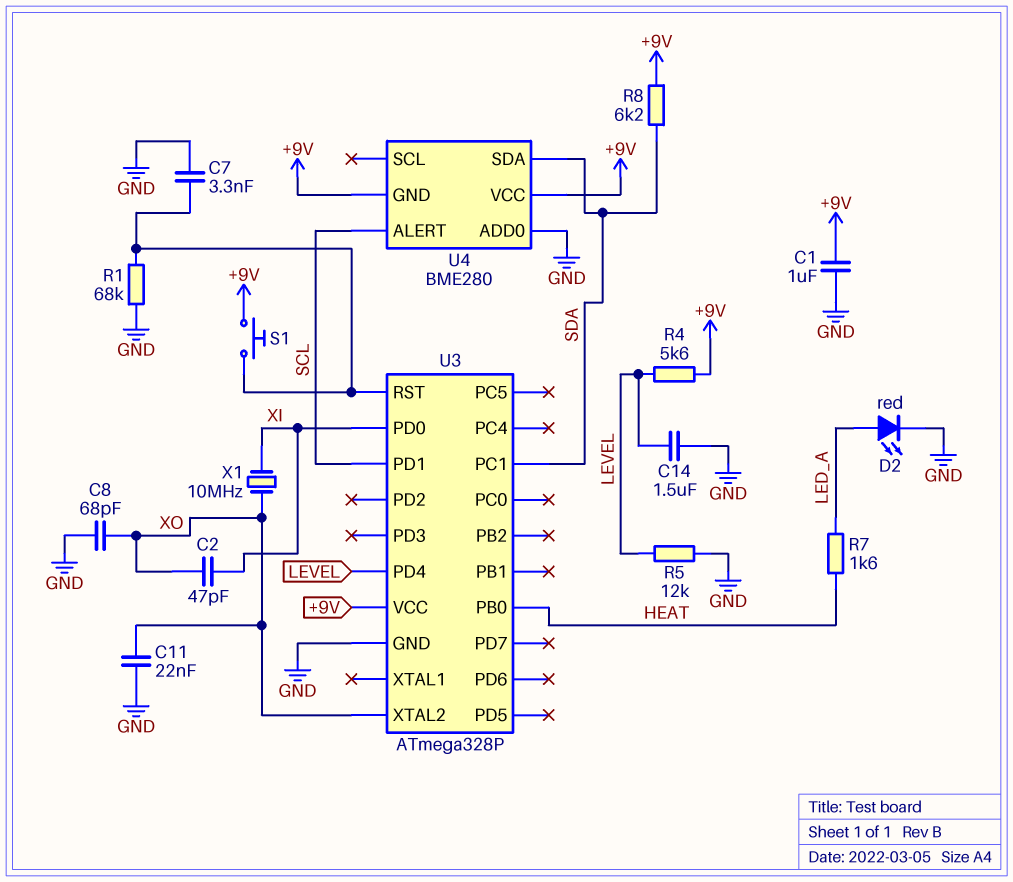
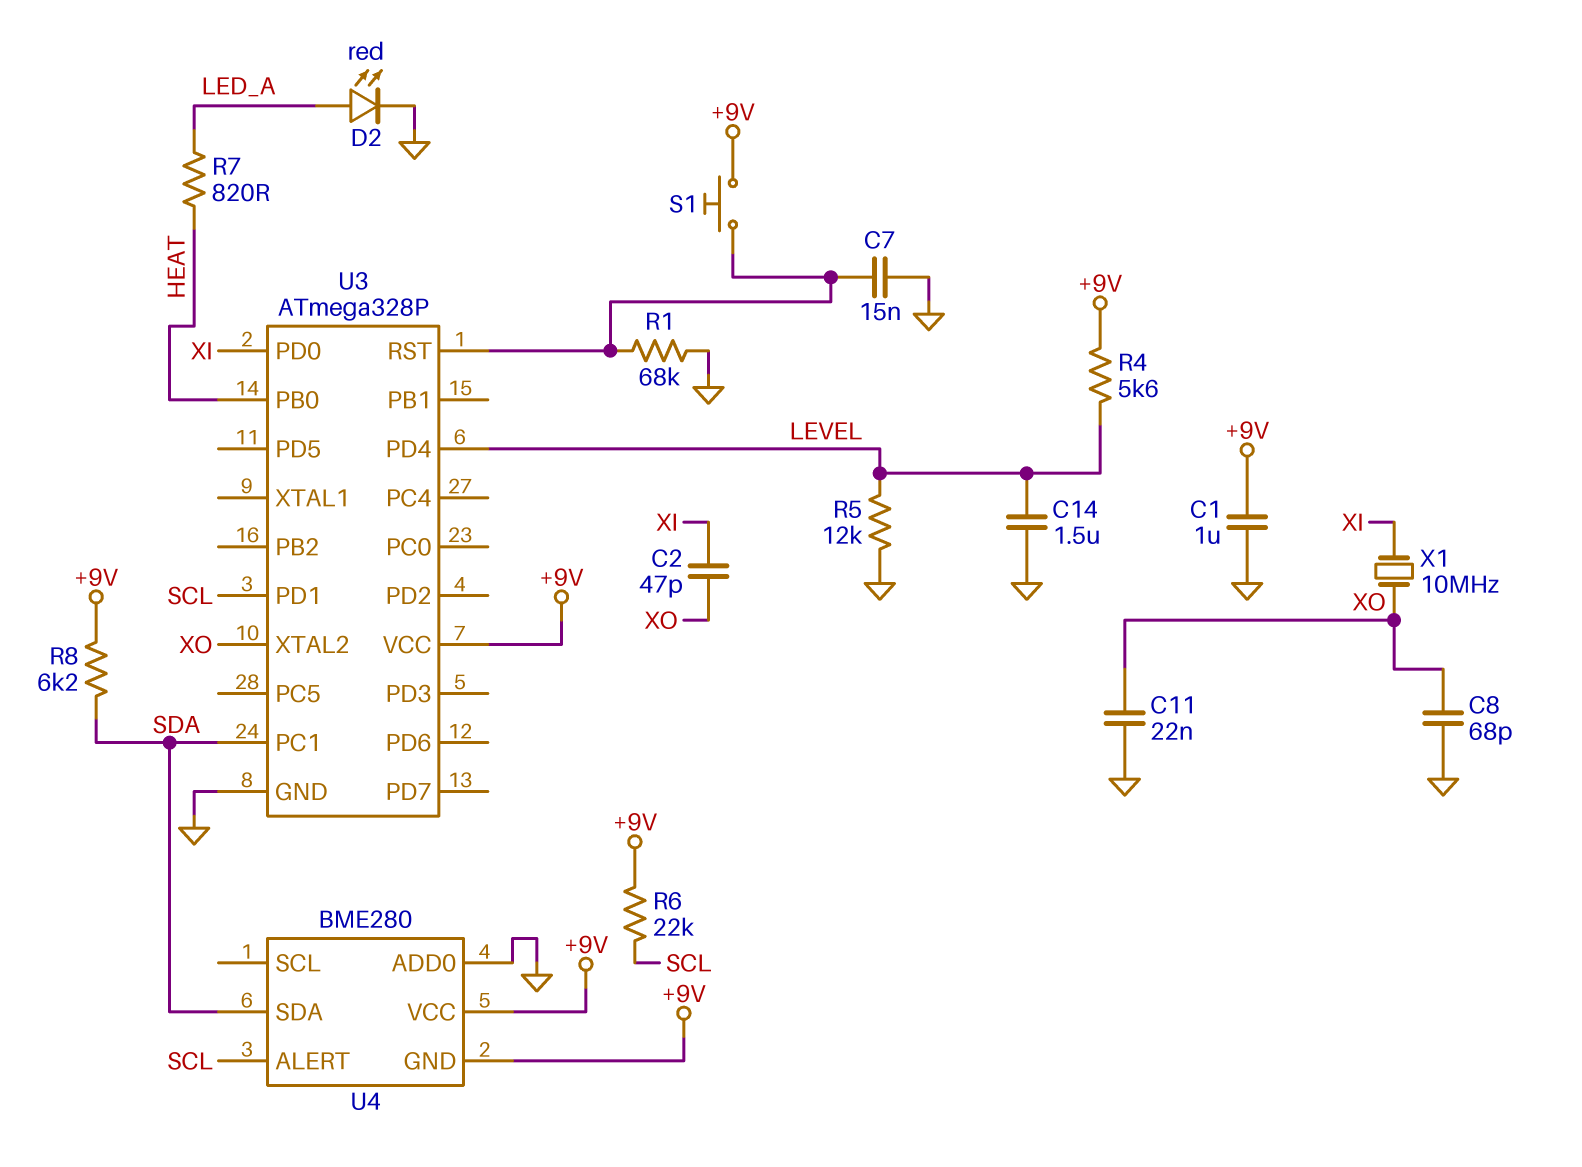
C7: 3.3nF (GND, U3/RST) -> 15nF (GND, U3/RST)
R6: none -> 22k (+9V, SCL)
R7: 1.6k (HEAT, LED_A) -> 820 (HEAT, LED_A)

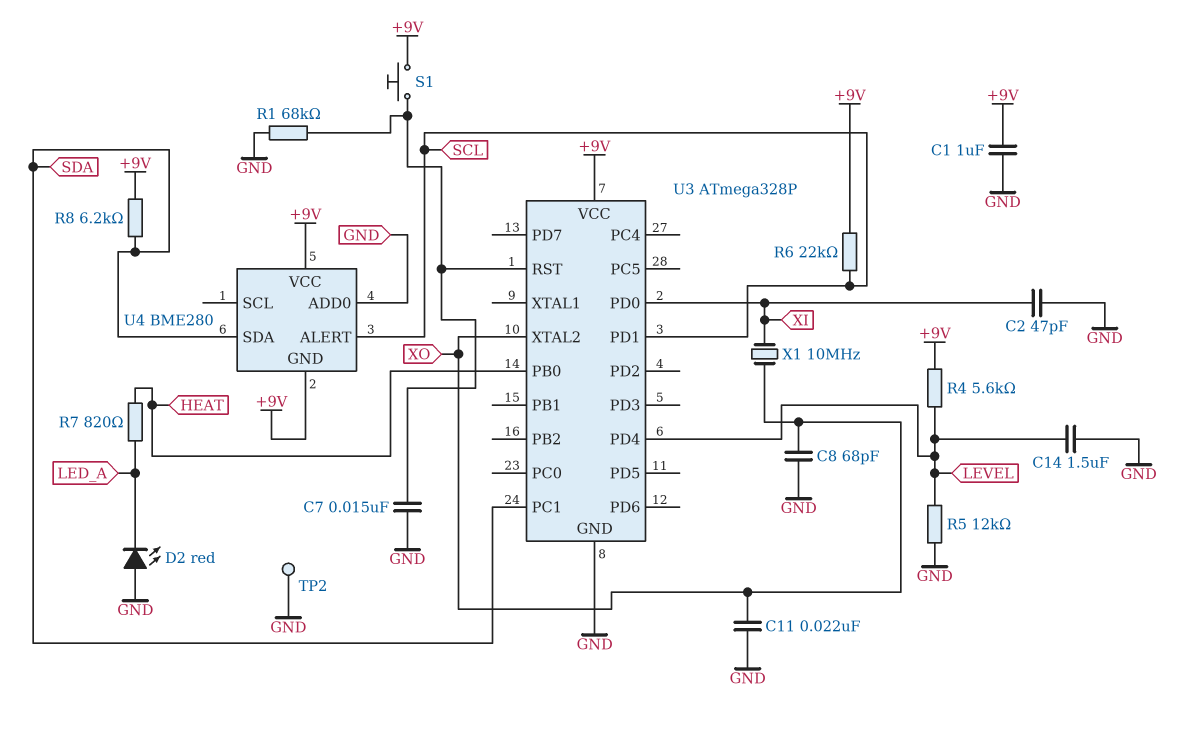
C2: 47pF (XI, XO) -> 47pF (GND, XI)
D2: LED red (A LED_A, K GND) -> LED red (A GND, K LED_A)
TP2: none -> test point (GND)

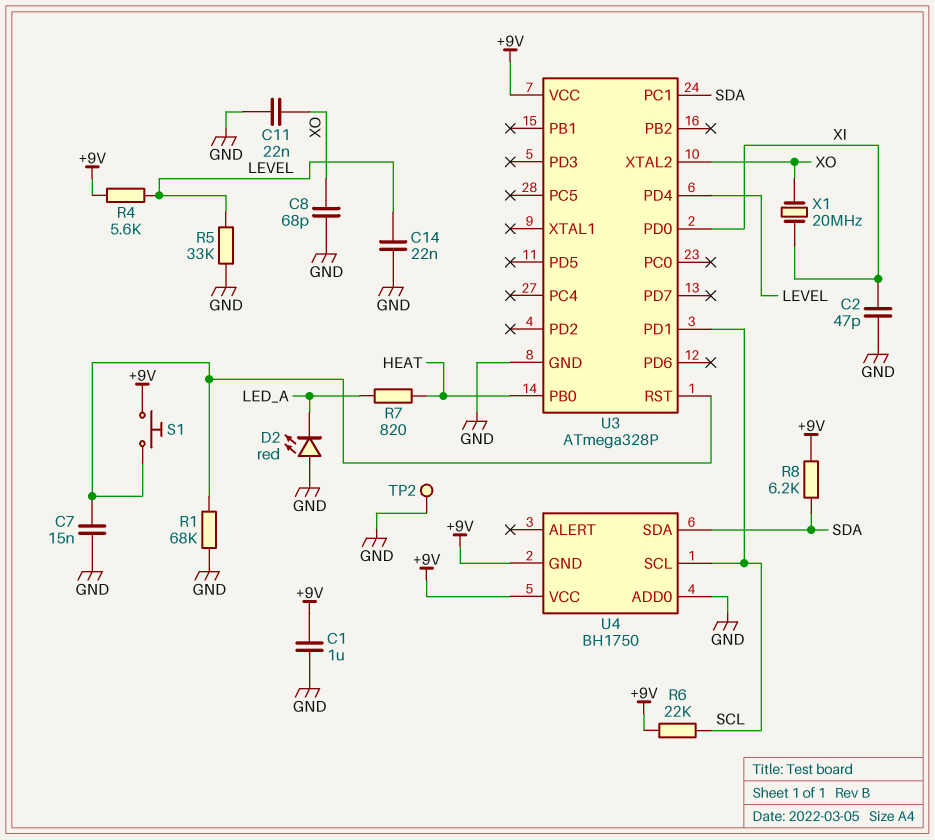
C14: 1.5uF (GND, LEVEL) -> 22nF (GND, LEVEL)
R5: 12k (GND, LEVEL) -> 33k (GND, LEVEL)
U4: BME280 -> BH1750
U4 pin ALERT: SCL -> none
U4 pin SCL: none -> SCL
X1: 10MHz (XI, XO) -> 20MHz (XI, XO)

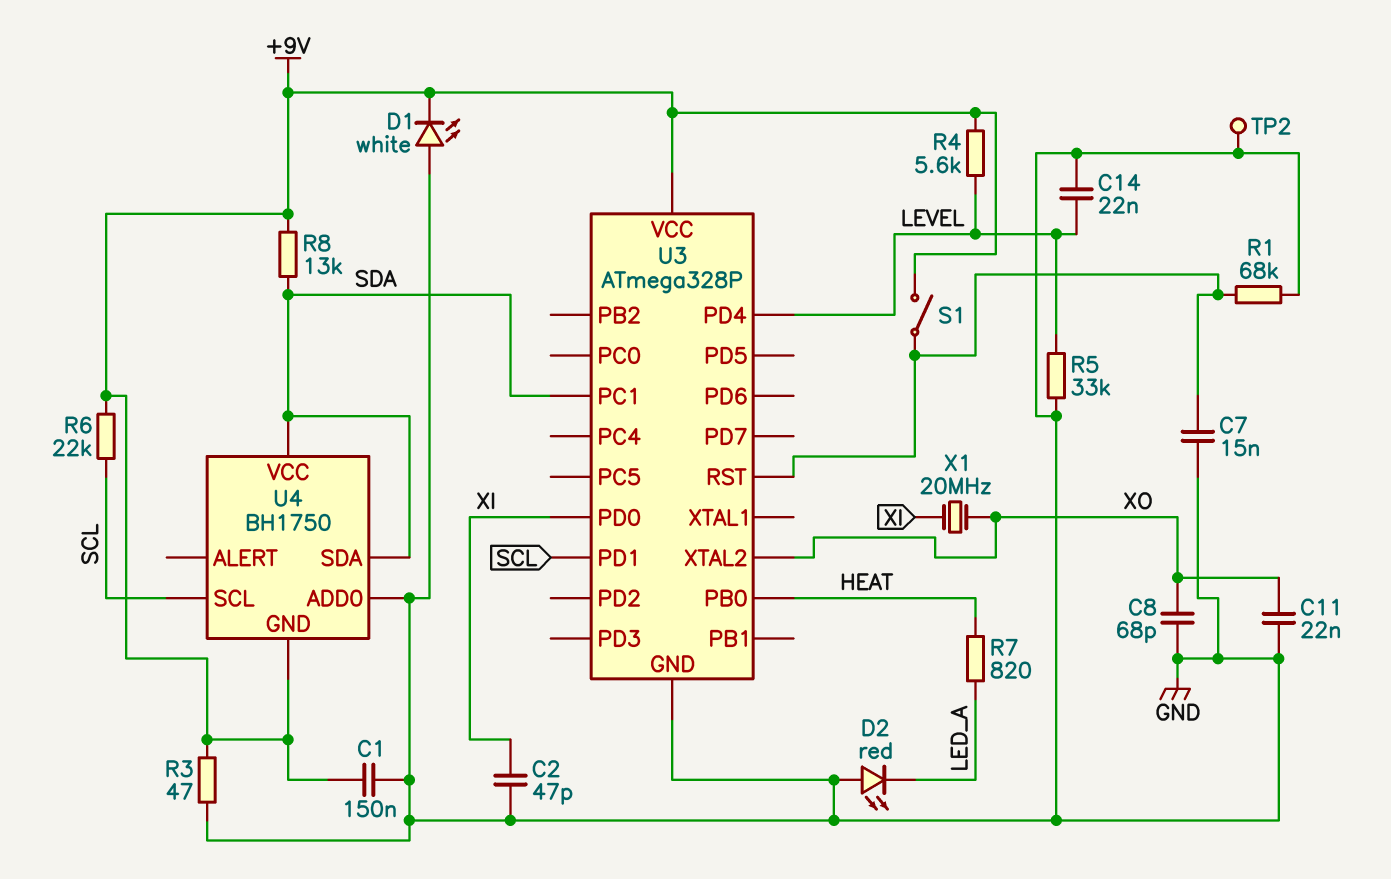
C1: 1uF (+9V, GND) -> 150nF (+9V, GND)
D1: none -> LED white (A GND, K +9V)
R3: none -> 47 (+9V, GND)
R8: 6.2k (+9V, SDA) -> 13k (+9V, SDA)
S1: button (+9V, U3/RST) -> switch (+9V, U3/RST)
U4 pin VCC: +9V -> SDA

